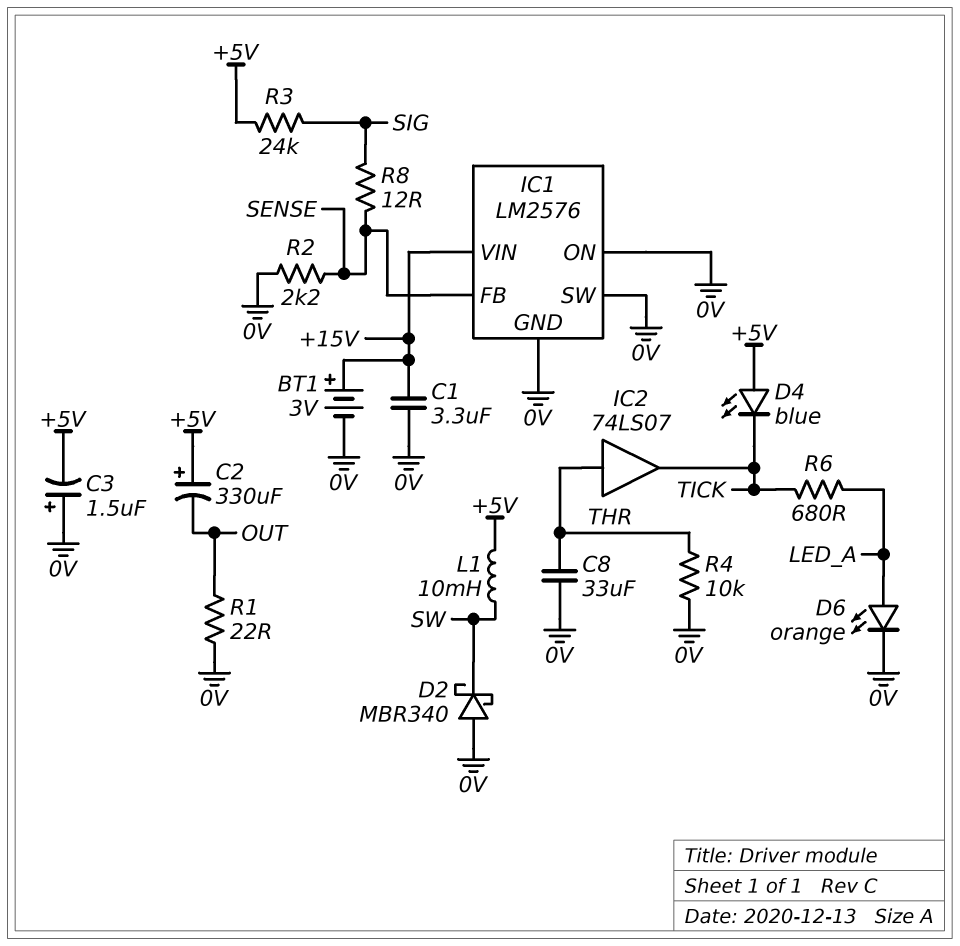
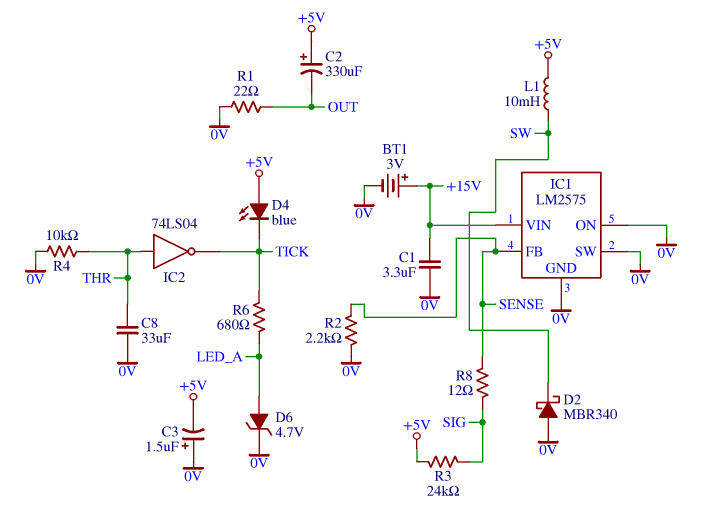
D6: LED orange (A LED_A, K 0V) -> zener 4.7V (A LED_A, K 0V)
IC1: LM2576 -> LM2575
IC2: buffer 74LS07 (in THR, out TICK) -> NOT 74LS04 (in THR, out TICK)

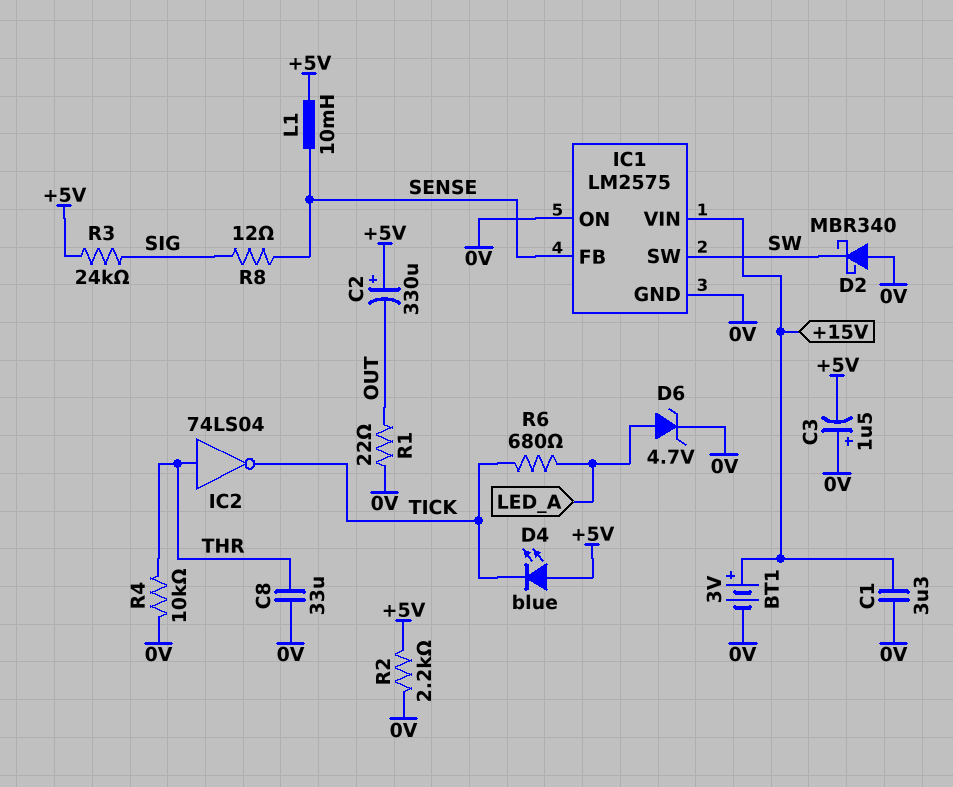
IC1 pin SW: 0V -> SW
L1: 10mH (+5V, SW) -> 10mH (+5V, SENSE)
R2: 2.2k (0V, SENSE) -> 2.2k (+5V, 0V)

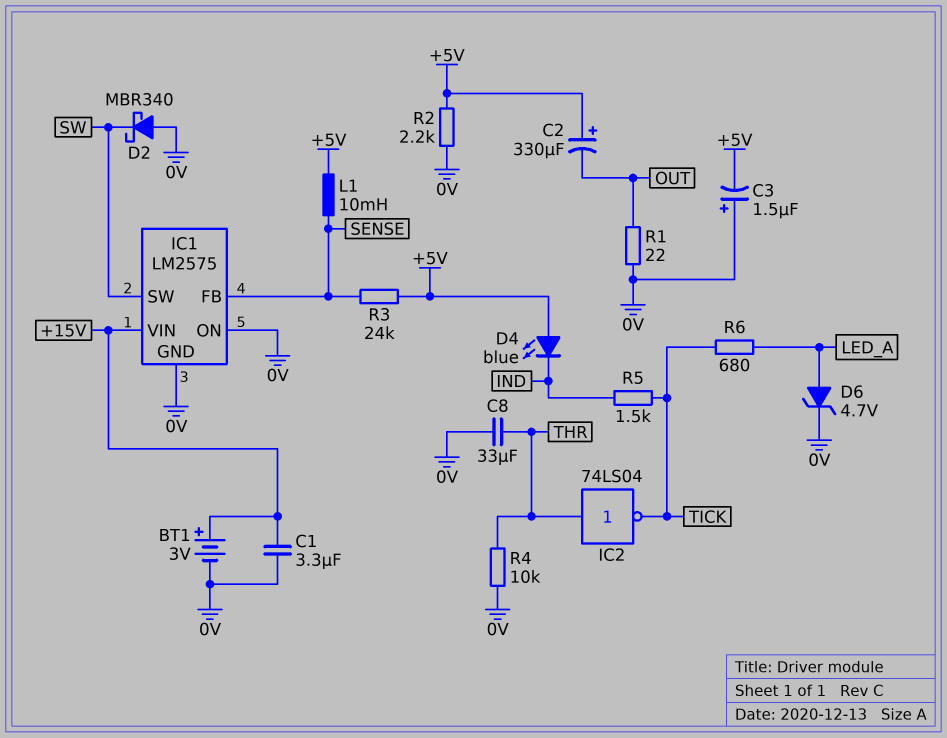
D4: LED blue (A +5V, K TICK) -> LED blue (A +5V, K IND)
R3: 24k (+5V, SIG) -> 24k (+5V, SENSE)
R5: none -> 1.5k (IND, TICK)
R8: 12 (SENSE, SIG) -> none

